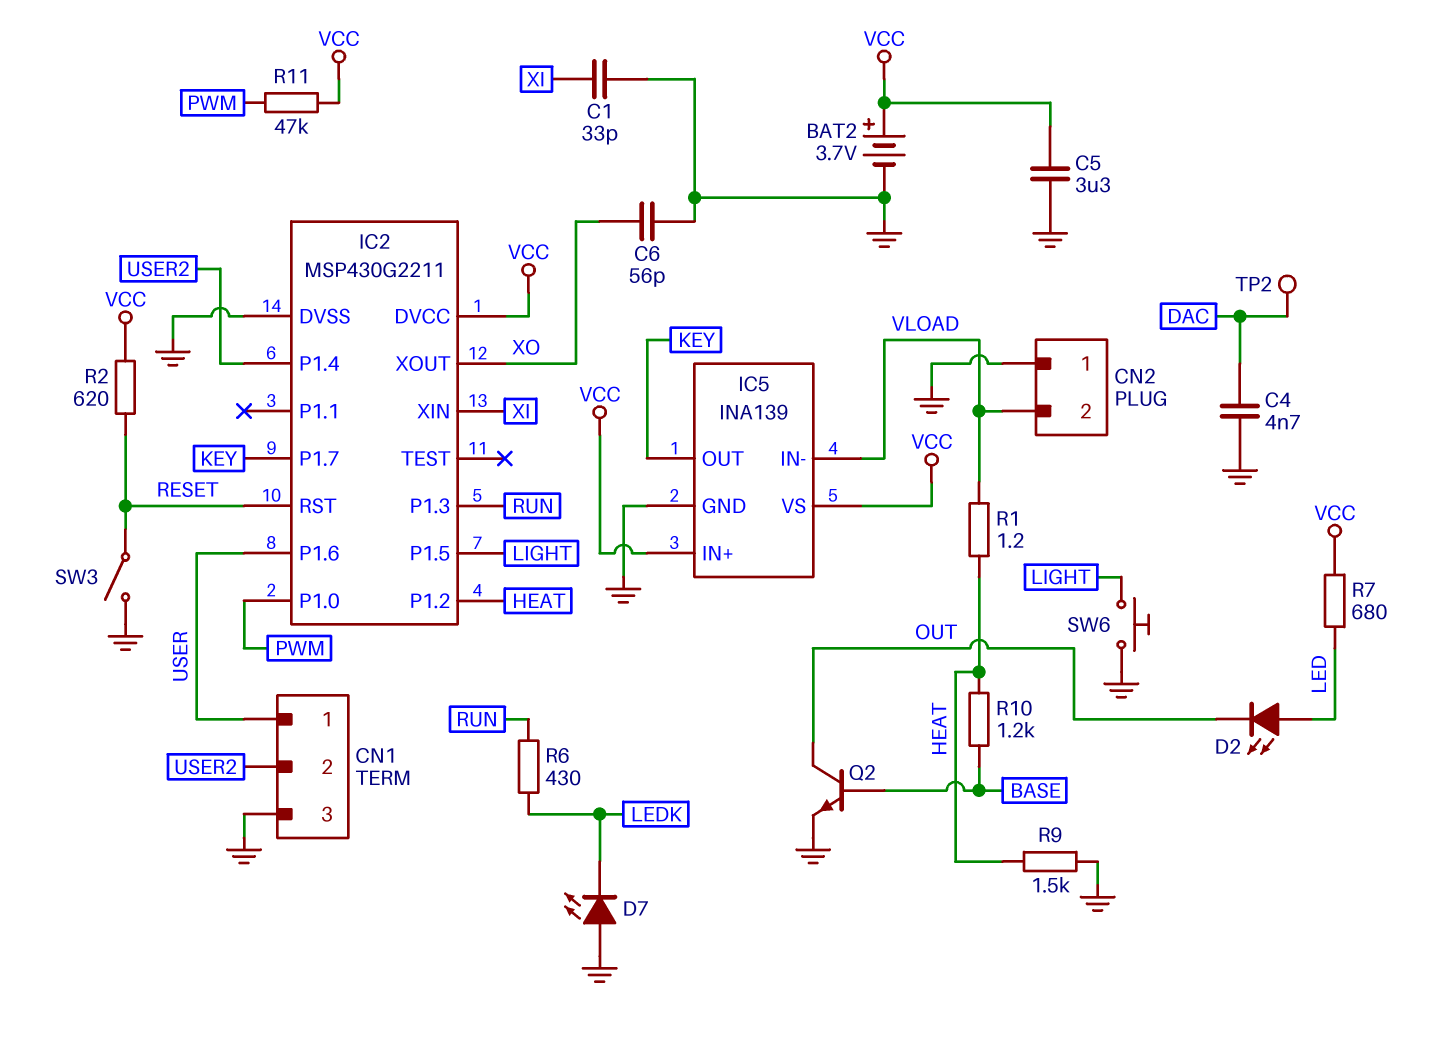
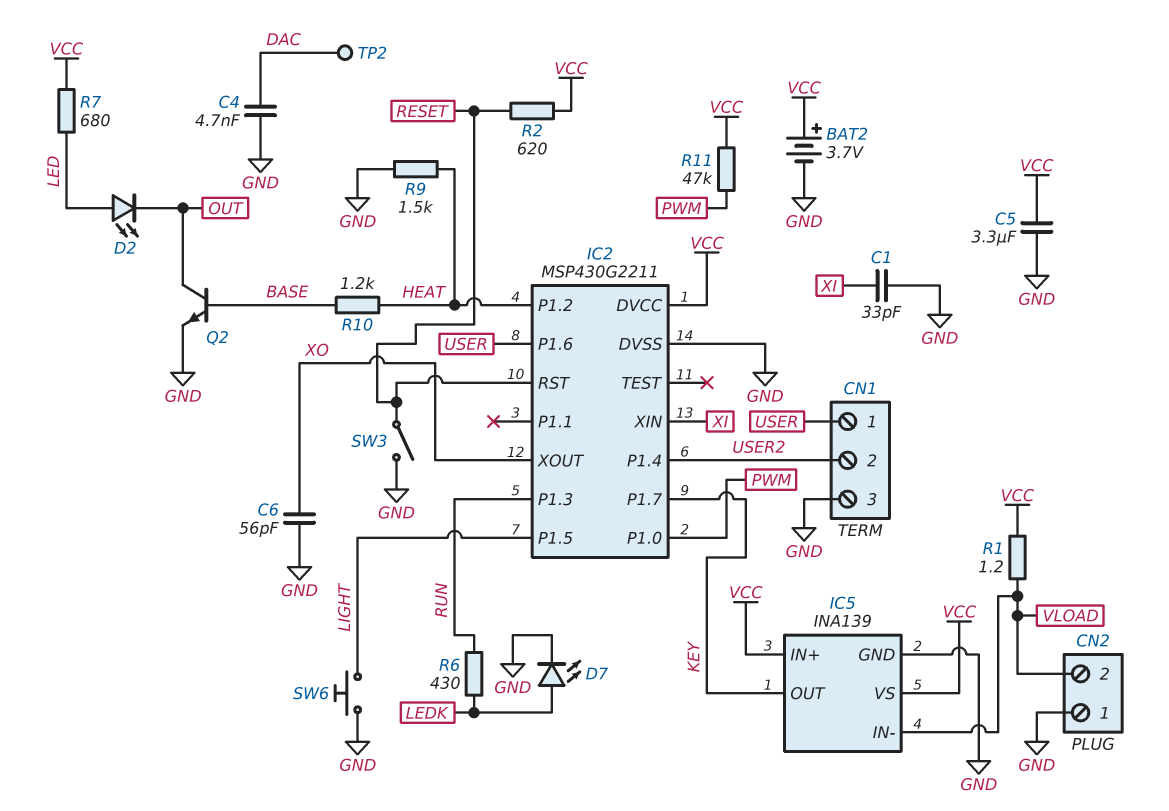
D7: LED (A GND, K LEDK) -> LED (A LEDK, K GND)
R1: 1.2 (HEAT, VLOAD) -> 1.2 (VCC, VLOAD)

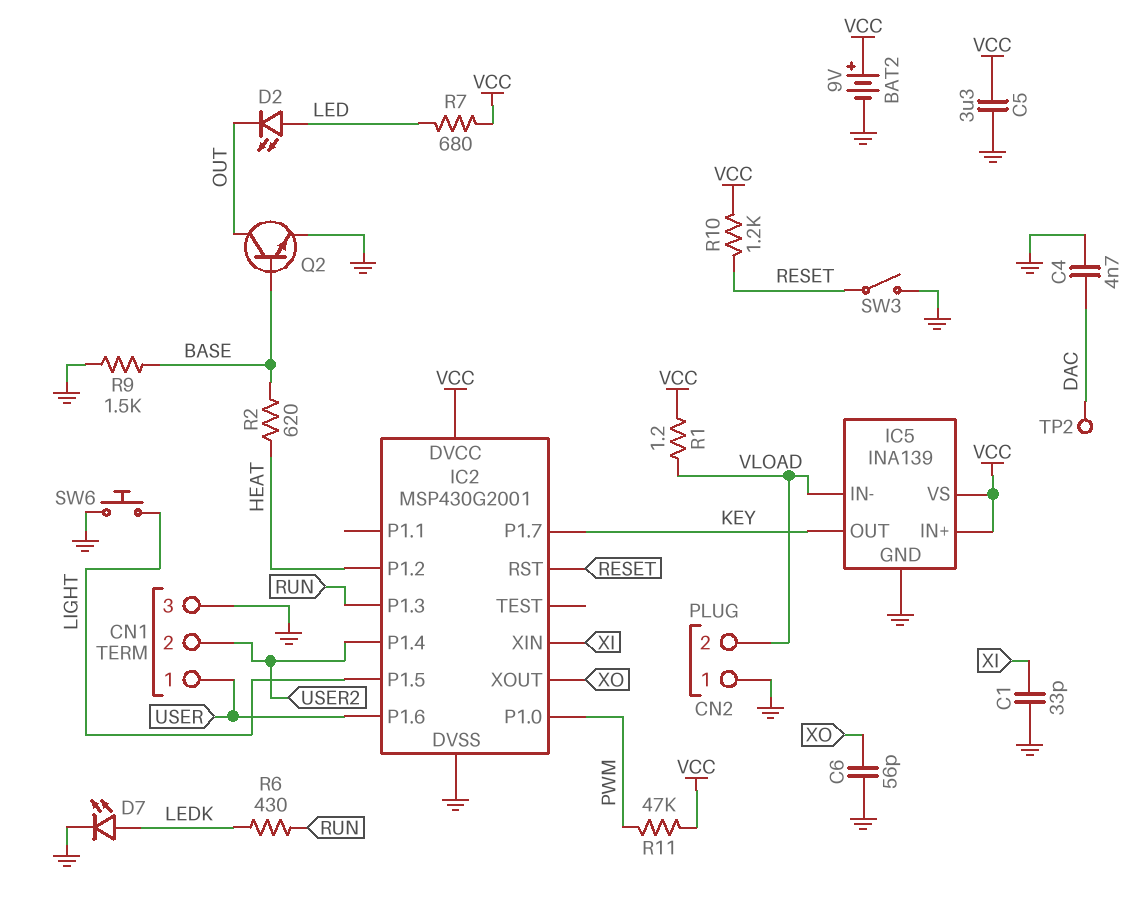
BAT2: 3.7V (plus VCC, minus GND) -> 9V (plus VCC, minus GND)
IC2: MSP430G2211 -> MSP430G2001
R2: 620 (RESET, VCC) -> 620 (BASE, HEAT)
R9: 1.5k (GND, HEAT) -> 1.5k (BASE, GND)
R10: 1.2k (BASE, HEAT) -> 1.2k (RESET, VCC)

